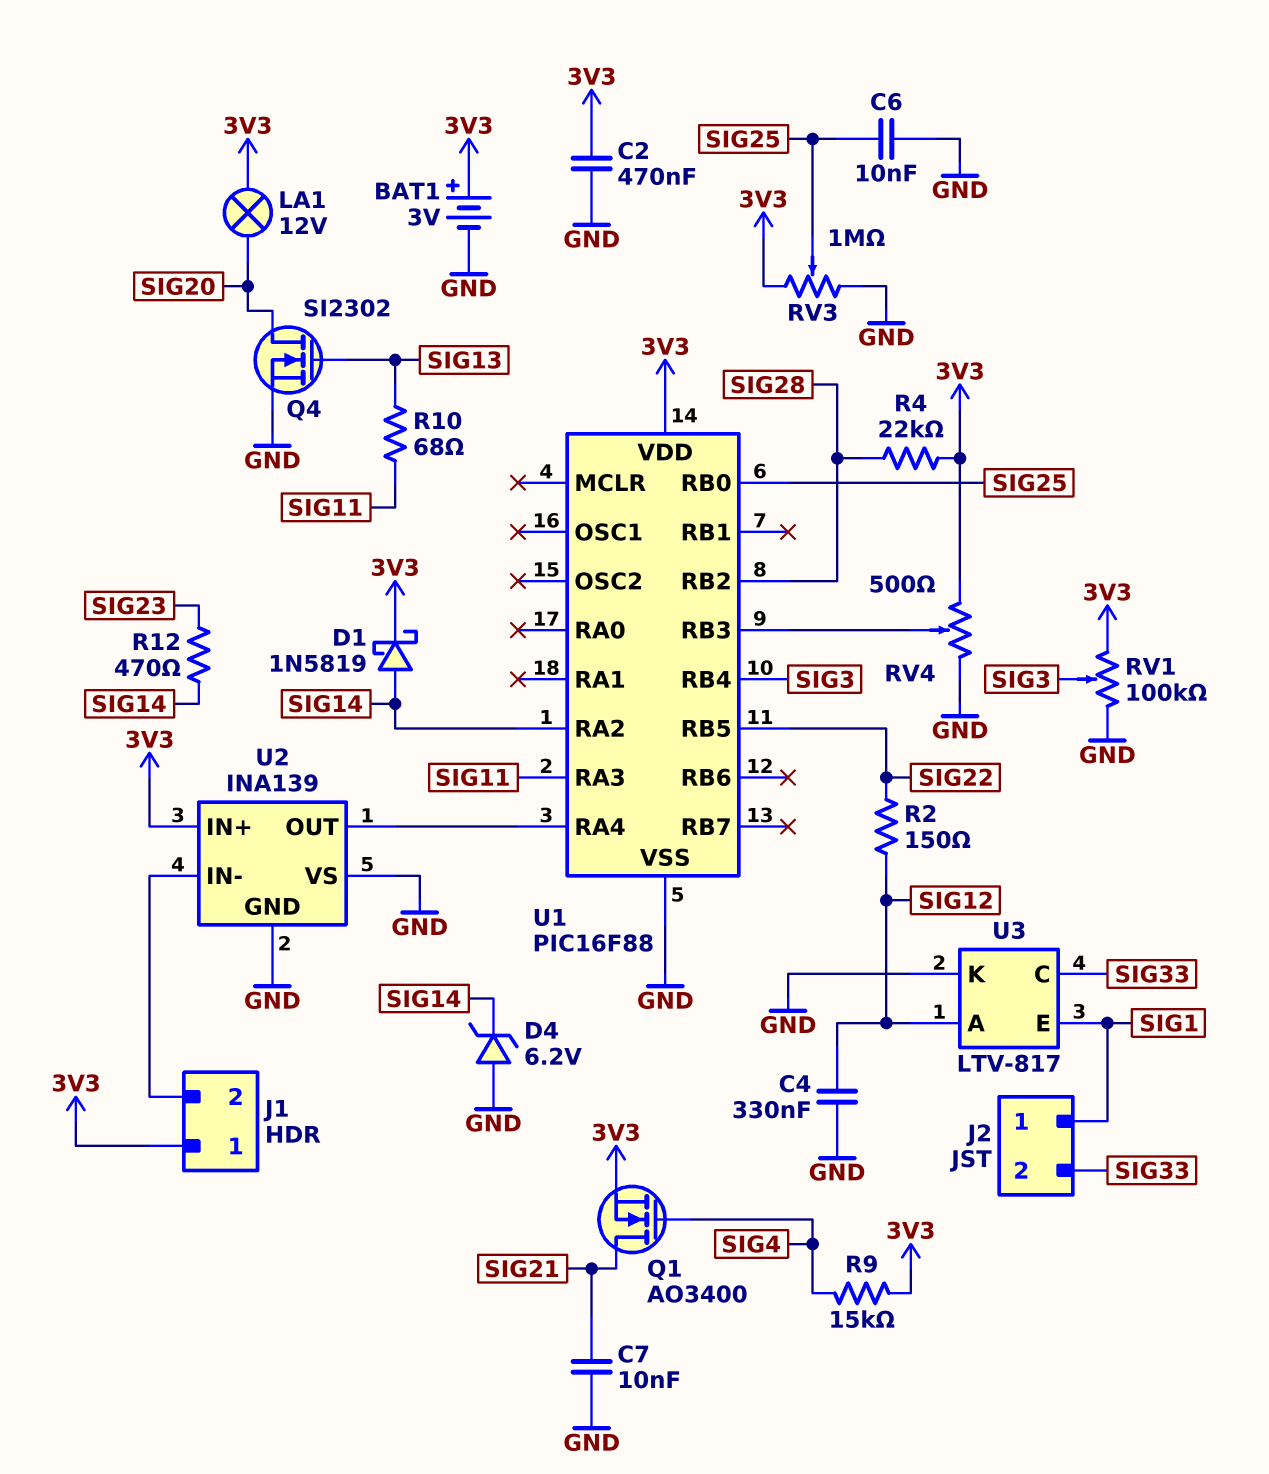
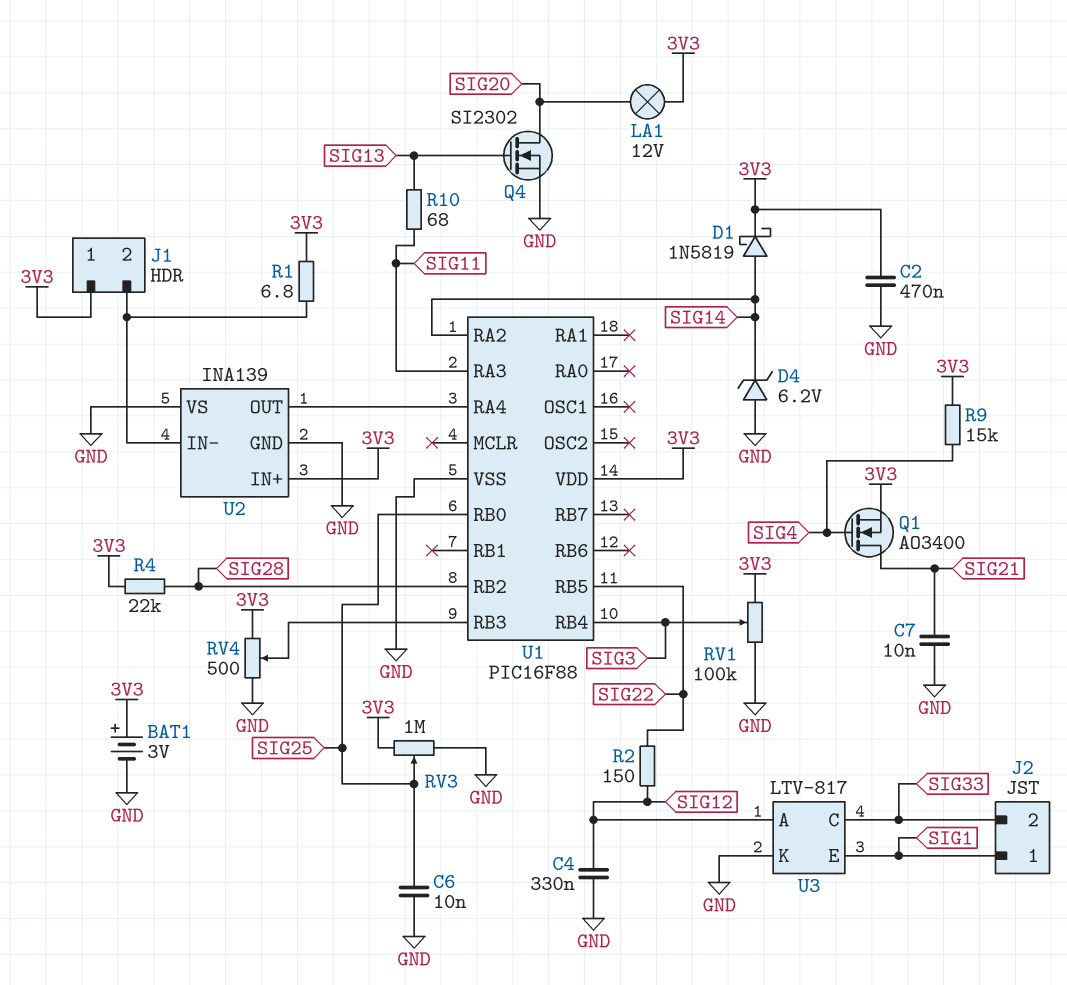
R1: none -> 6.8 (3V3, J1/2)
R12: 470 (SIG14, SIG23) -> none

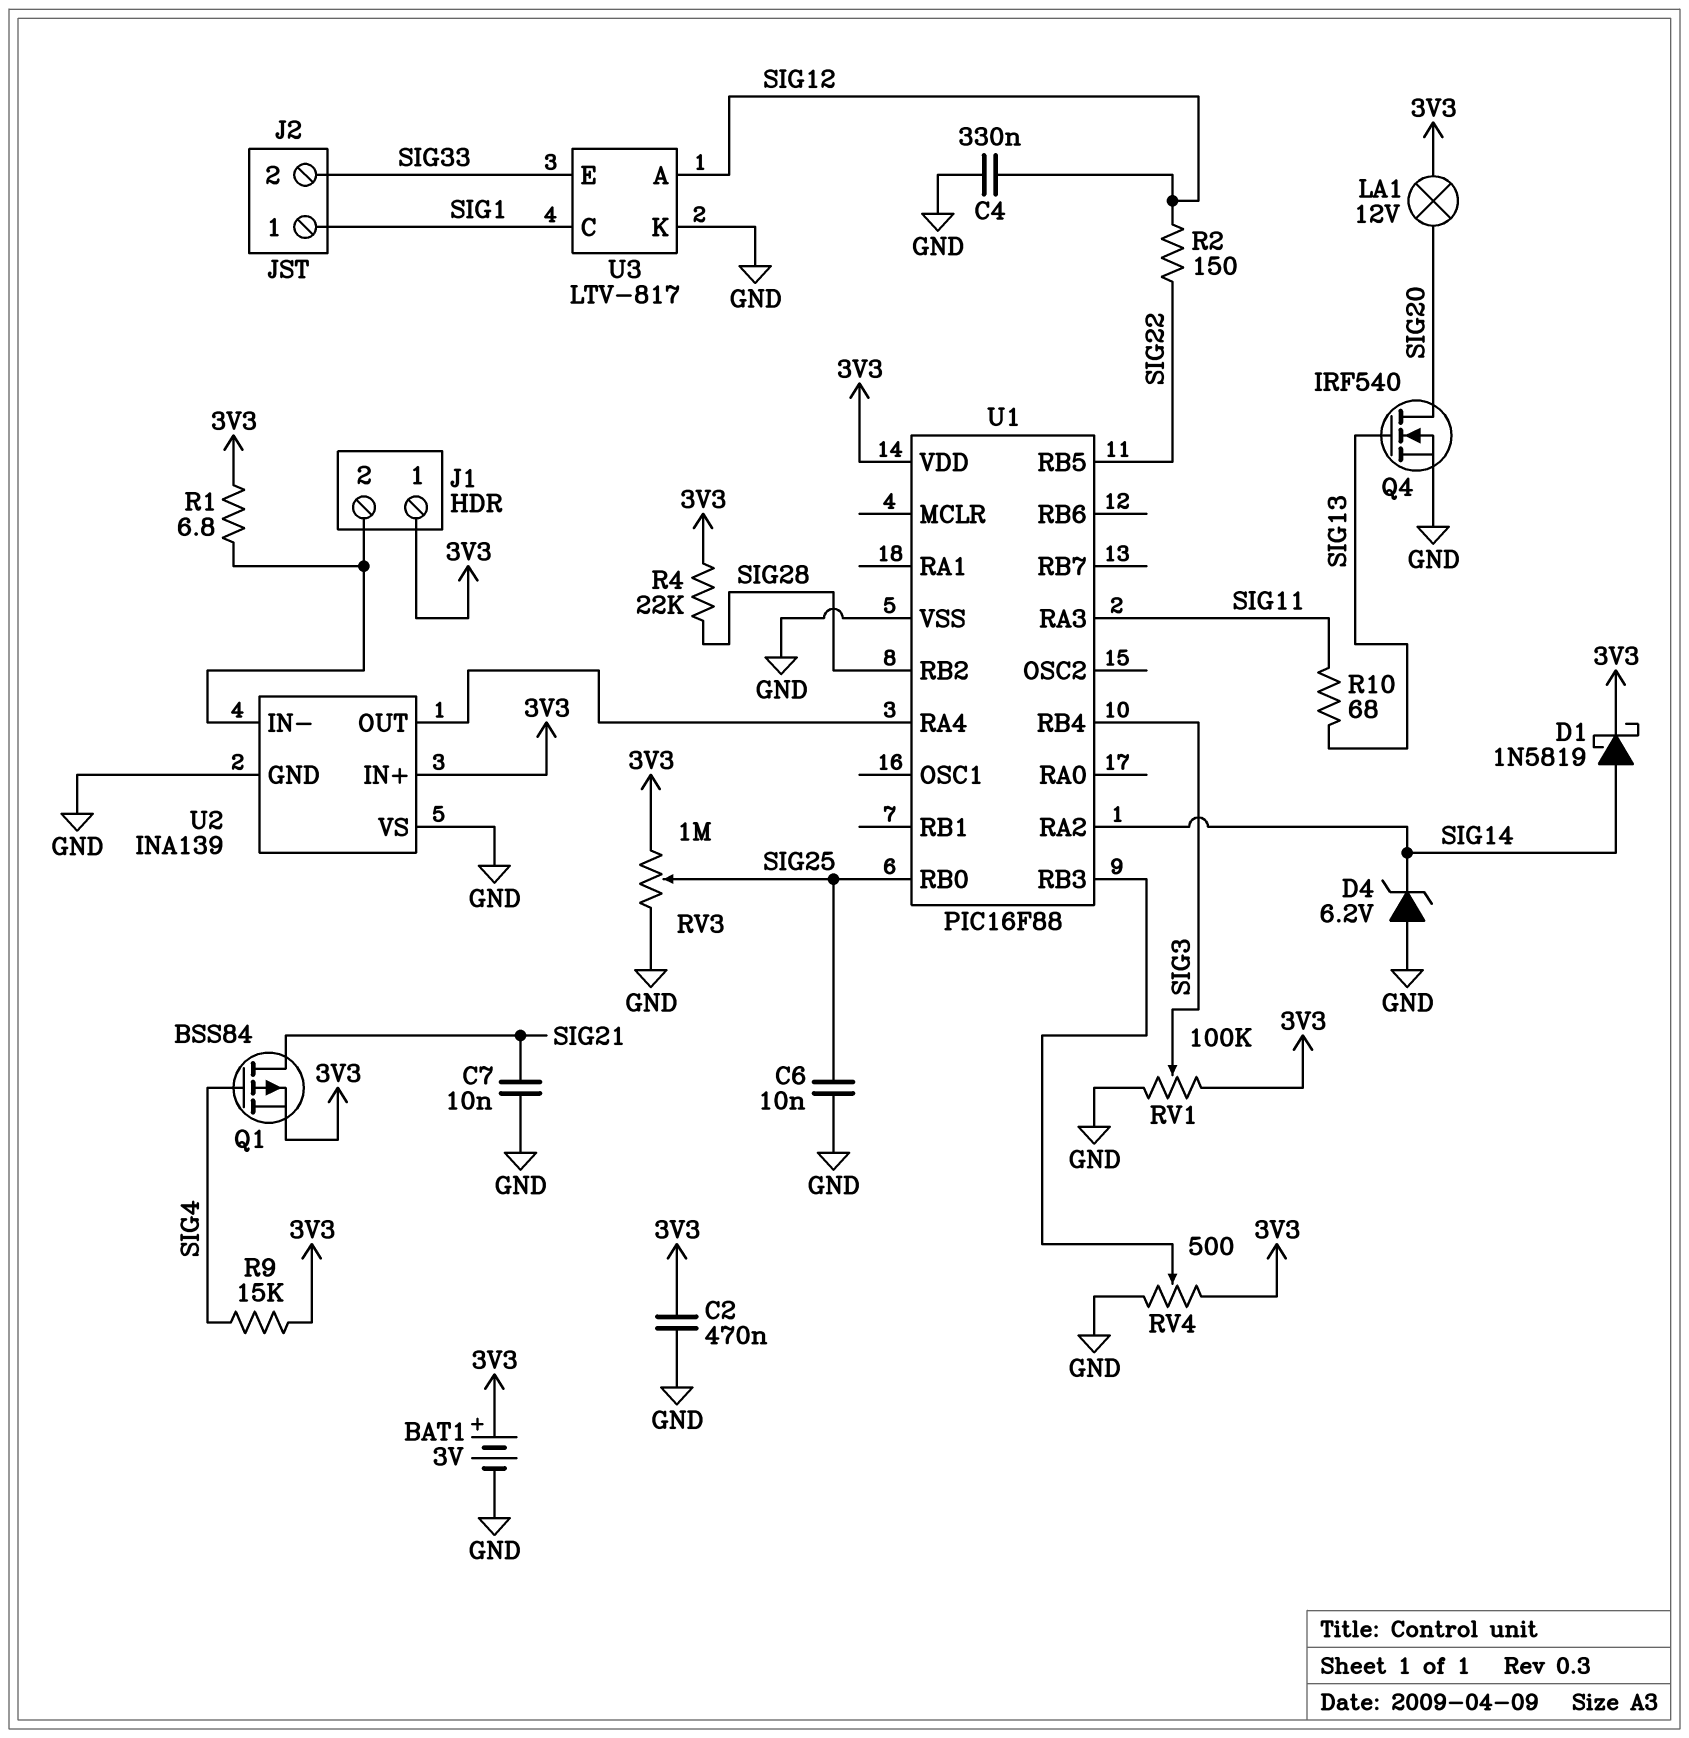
Q1: NMOS AO3400 (G SIG4, D SIG21, S 3V3) -> PMOS BSS84 (G SIG4, D SIG21, S 3V3)
Q4: NMOS SI2302 (G SIG13, D SIG20, S GND) -> NMOS IRF540 (G SIG13, D SIG20, S GND)
U3 pin C: SIG33 -> SIG1
U3 pin E: SIG1 -> SIG33

